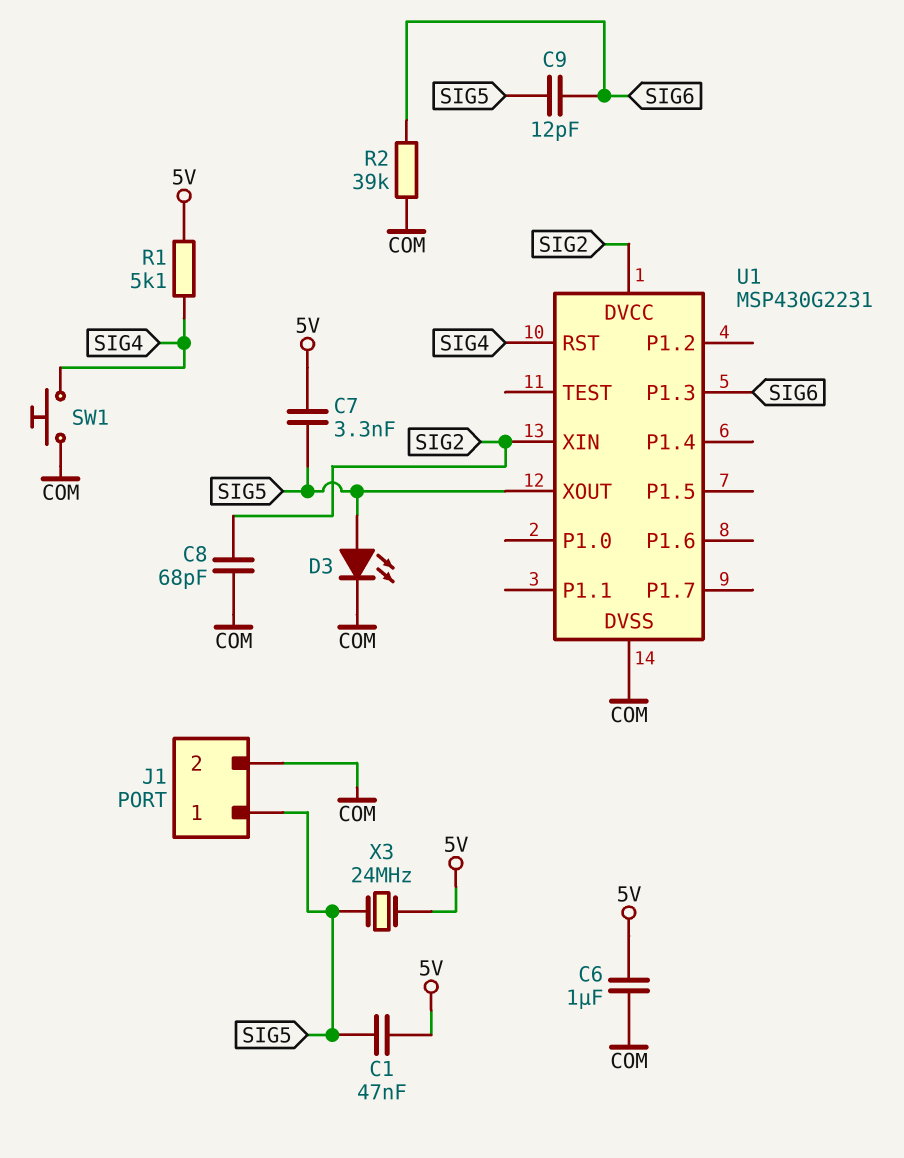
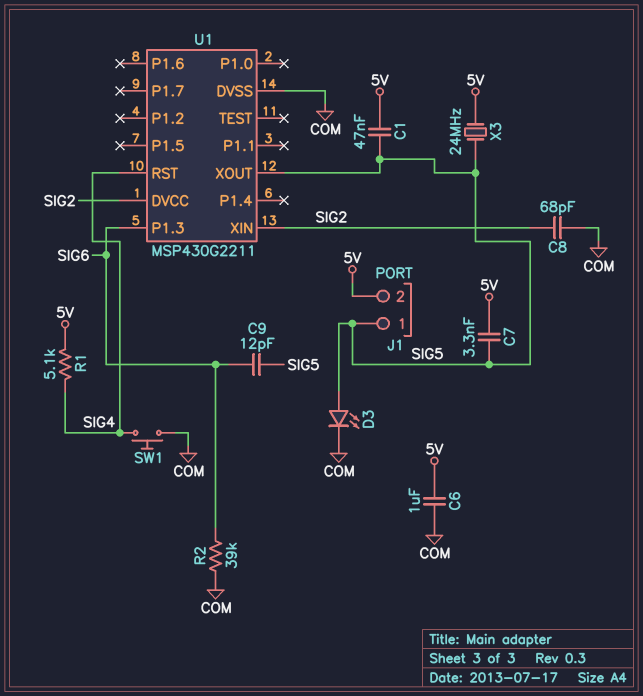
J1 pin 2: COM -> 5V
U1: MSP430G2231 -> MSP430G2211

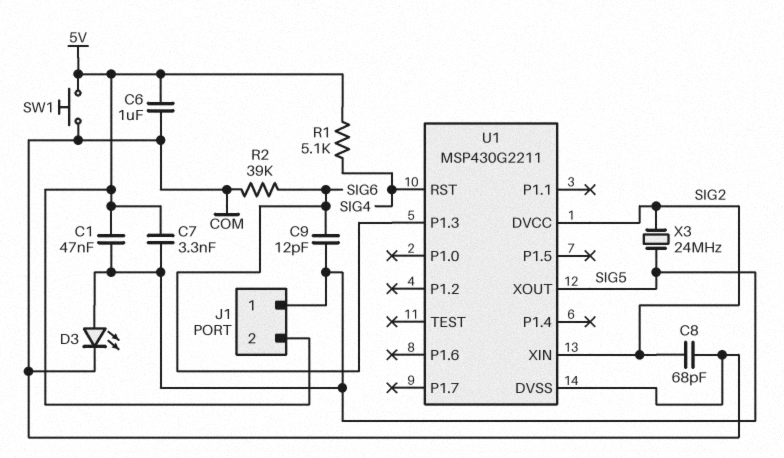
SW1: button (COM, SIG4) -> button (5V, COM)
X3: 24MHz (5V, SIG5) -> 24MHz (SIG2, SIG5)

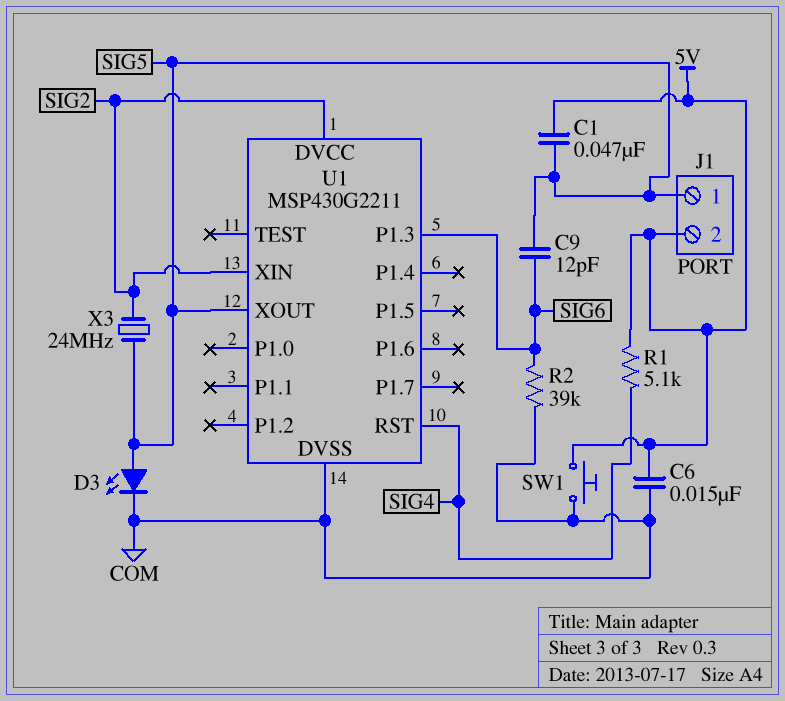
C6: 1uF (5V, COM) -> 15nF (5V, COM)
C7: 3.3nF (5V, SIG5) -> none
C8: 68pF (COM, SIG2) -> none

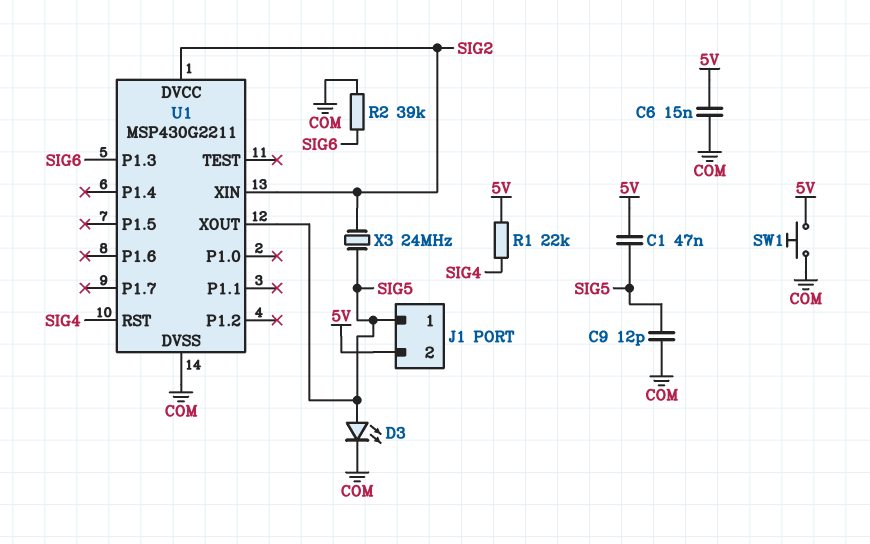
C9: 12pF (SIG5, SIG6) -> 12pF (COM, SIG5)
R1: 5.1k (5V, SIG4) -> 22k (5V, SIG4)

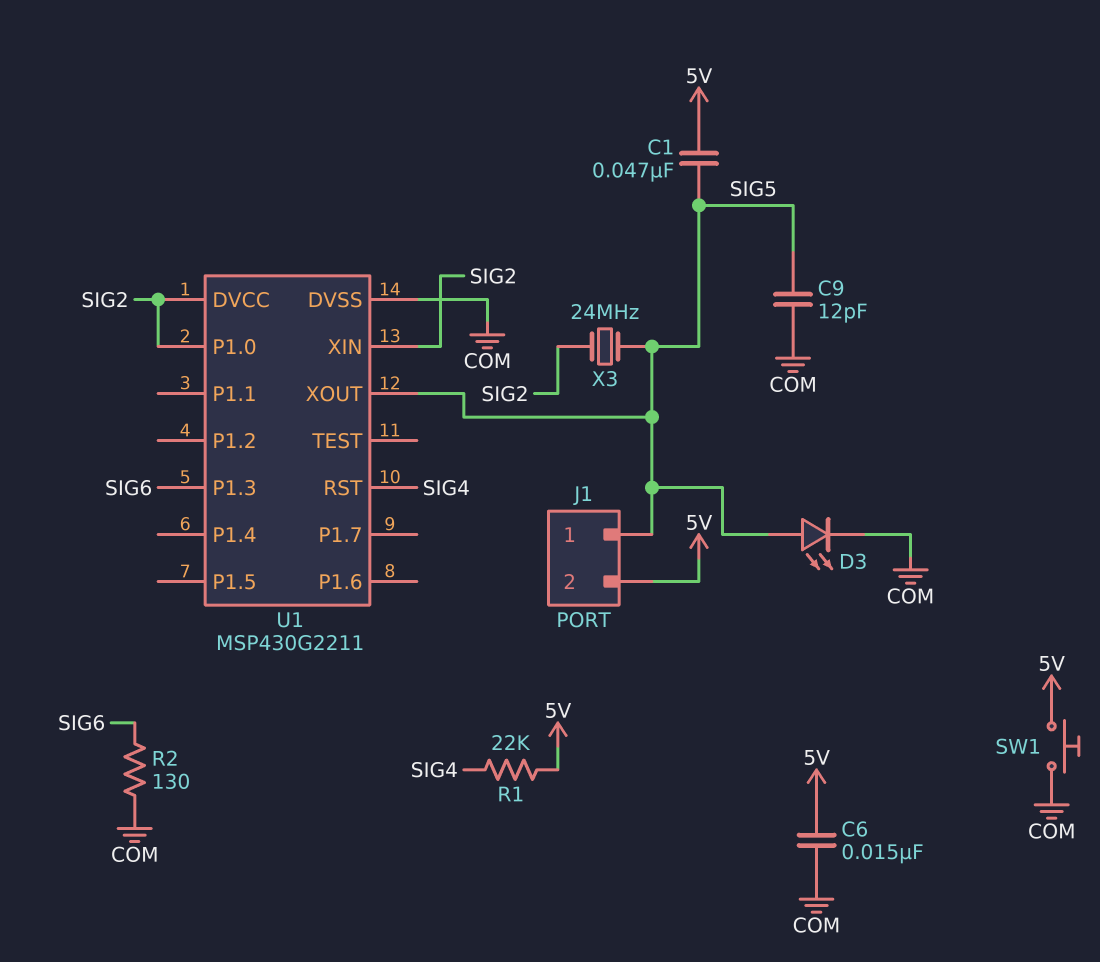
R2: 39k (COM, SIG6) -> 130 (COM, SIG6)
U1 pin P1.0: none -> SIG2

